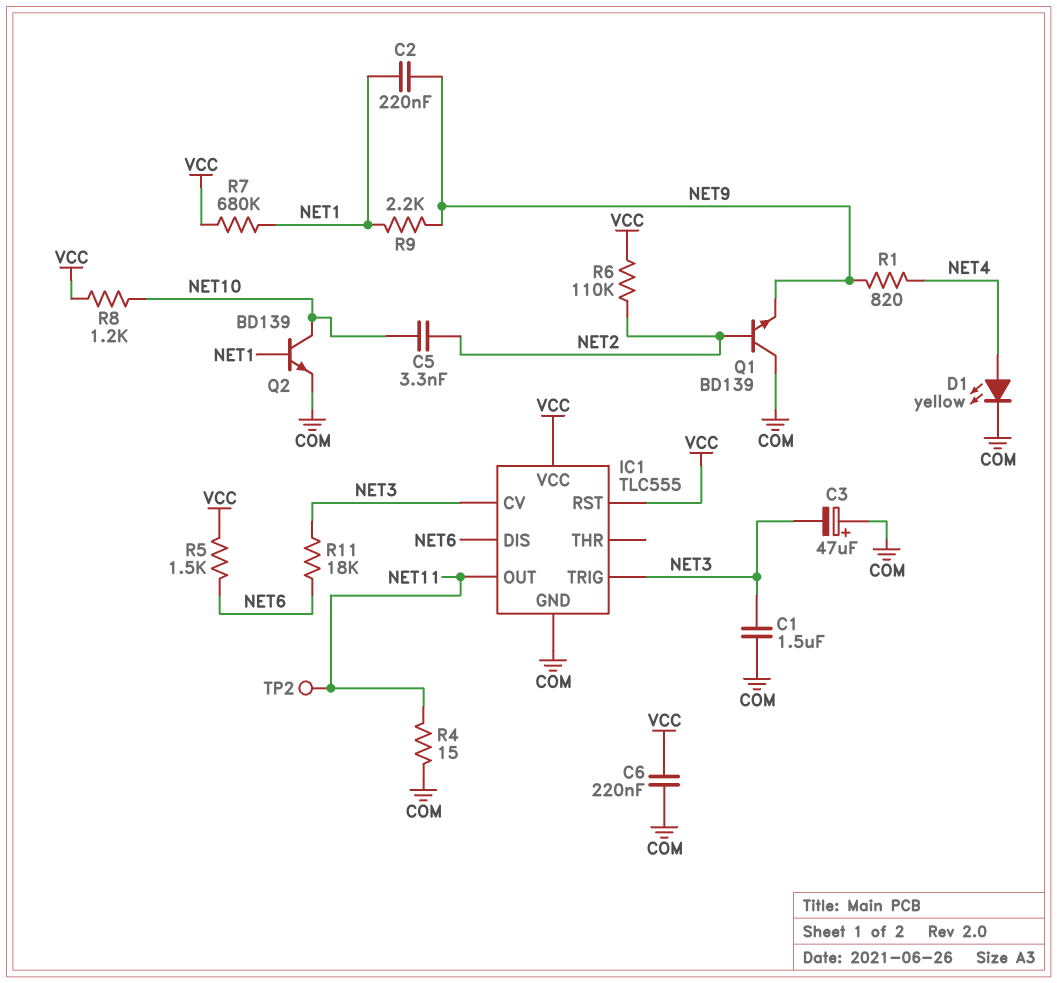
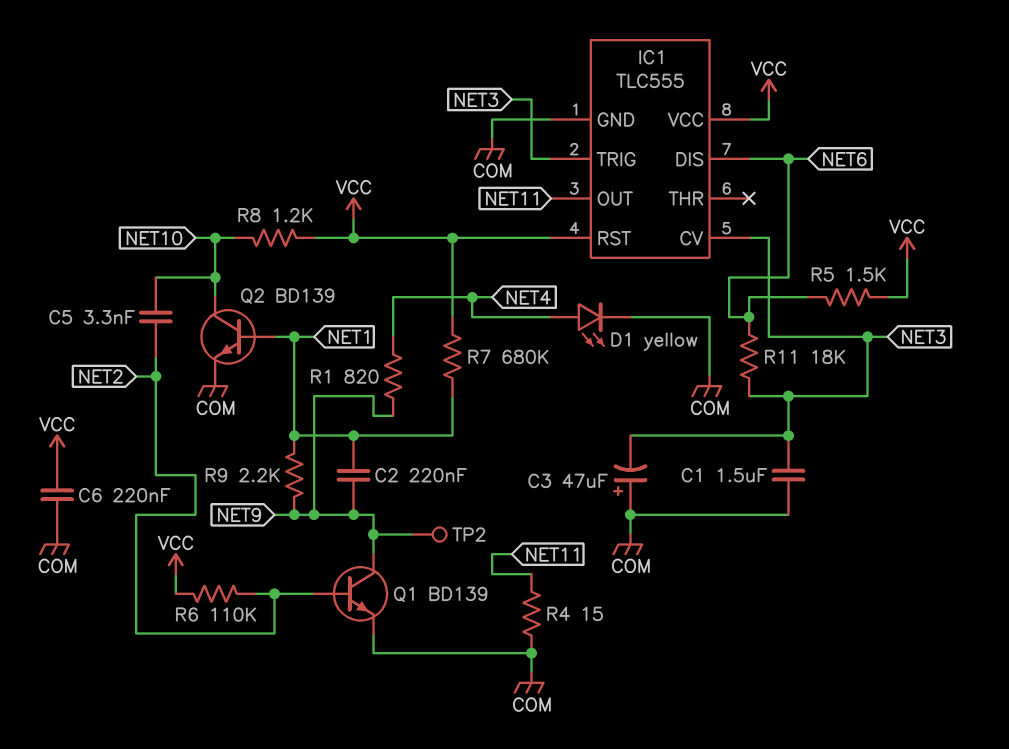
Q1: NPN BD139 (B NET2, C COM, E NET9) -> NPN BD139 (B NET2, C NET9, E COM)
TP2: test point (NET11) -> test point (NET9)

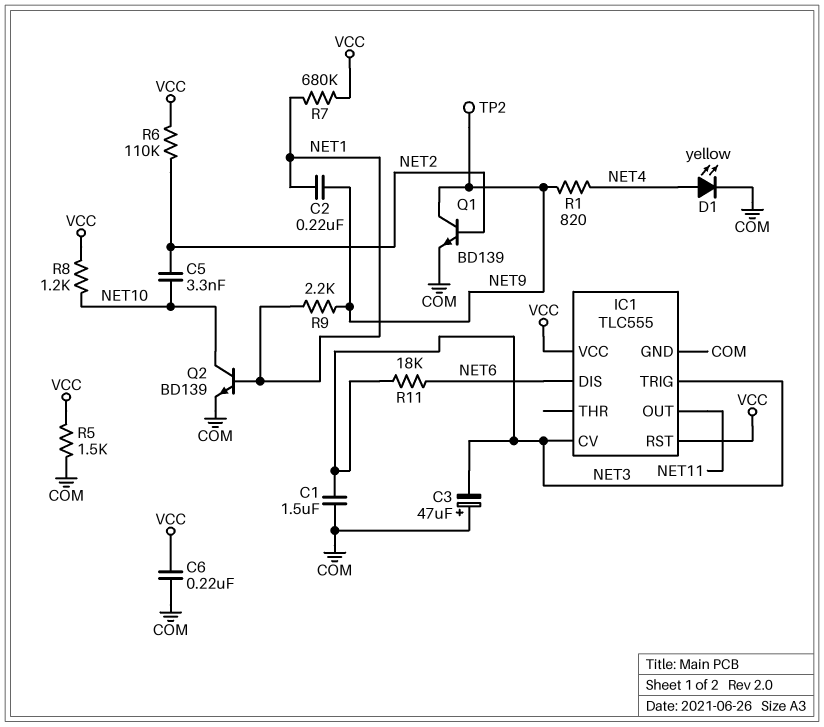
R4: 15 (COM, NET11) -> none
R5: 1.5k (NET6, VCC) -> 1.5k (COM, VCC)

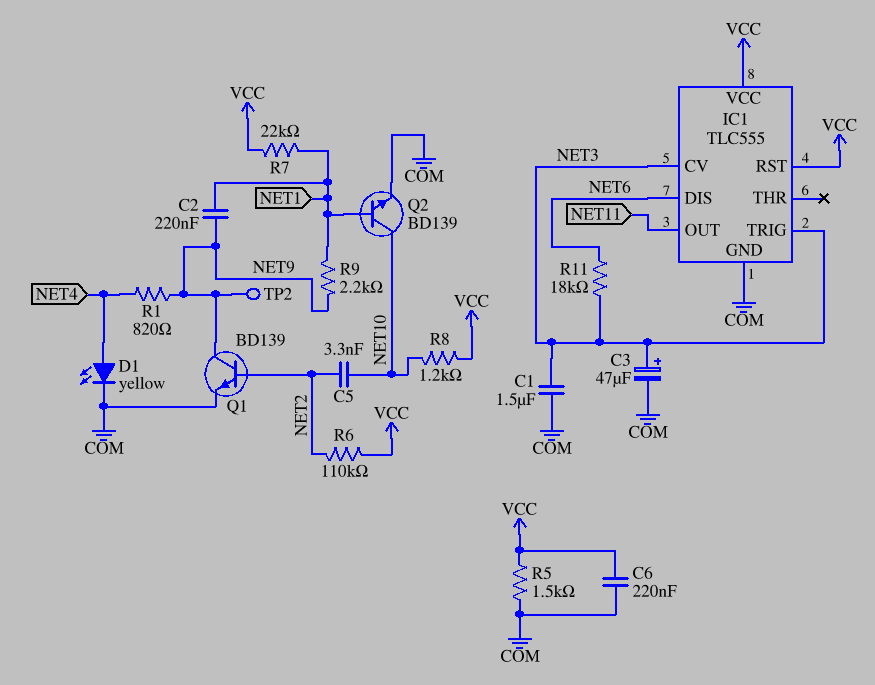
C3: 47uF (plus COM, minus NET3) -> 47uF (plus NET3, minus COM)
R7: 680k (NET1, VCC) -> 22k (NET1, VCC)

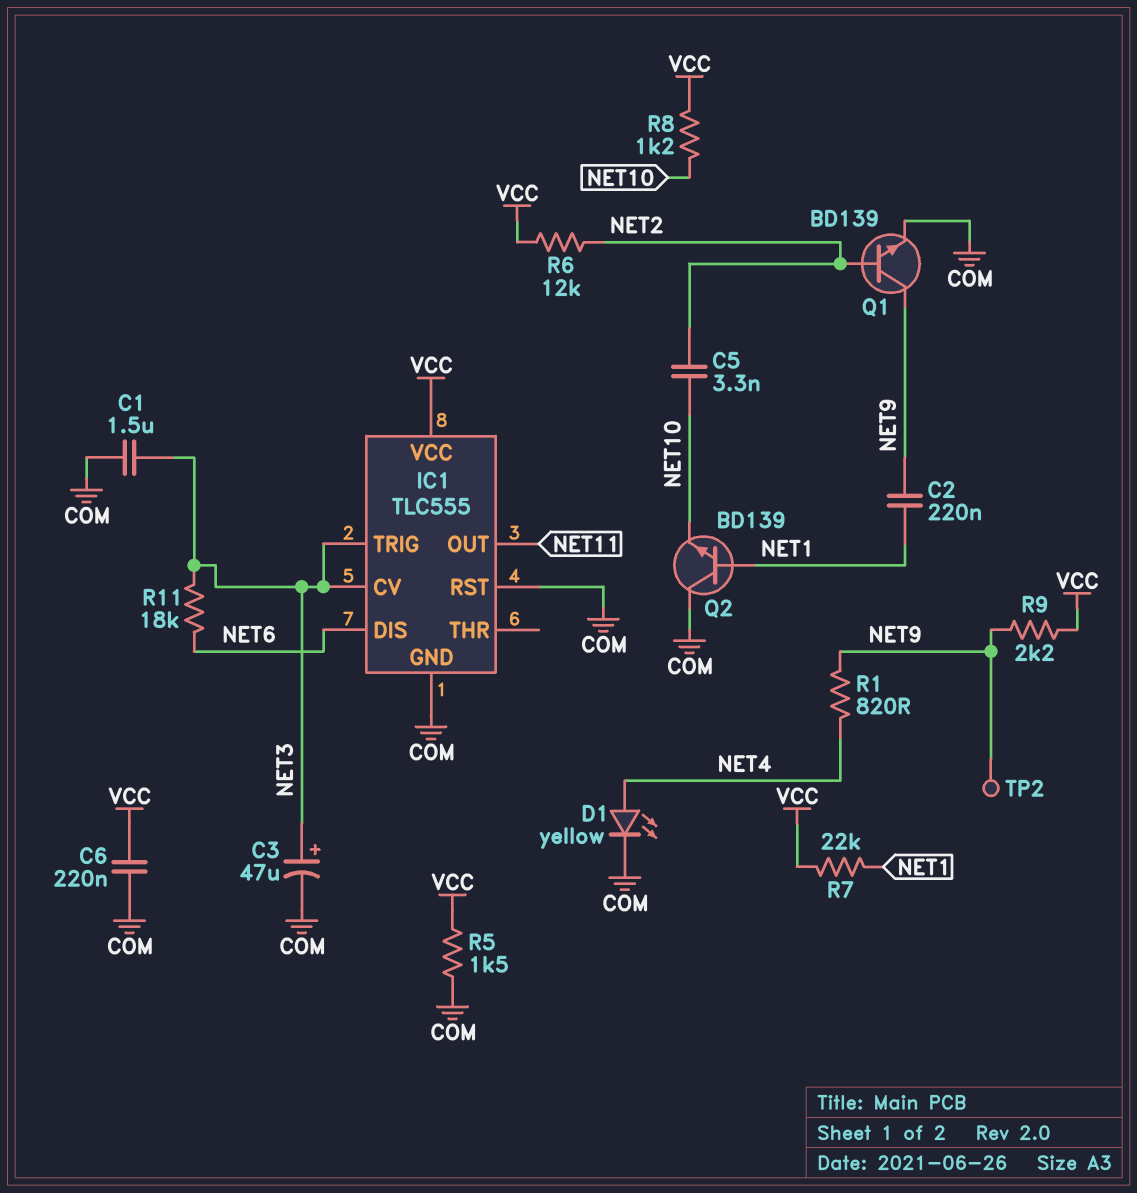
IC1 pin RST: VCC -> COM
Q2: NPN BD139 (B NET1, C NET10, E COM) -> NPN BD139 (B NET1, C COM, E NET10)
R6: 110k (NET2, VCC) -> 12k (NET2, VCC)
R9: 2.2k (NET1, NET9) -> 2.2k (NET9, VCC)

